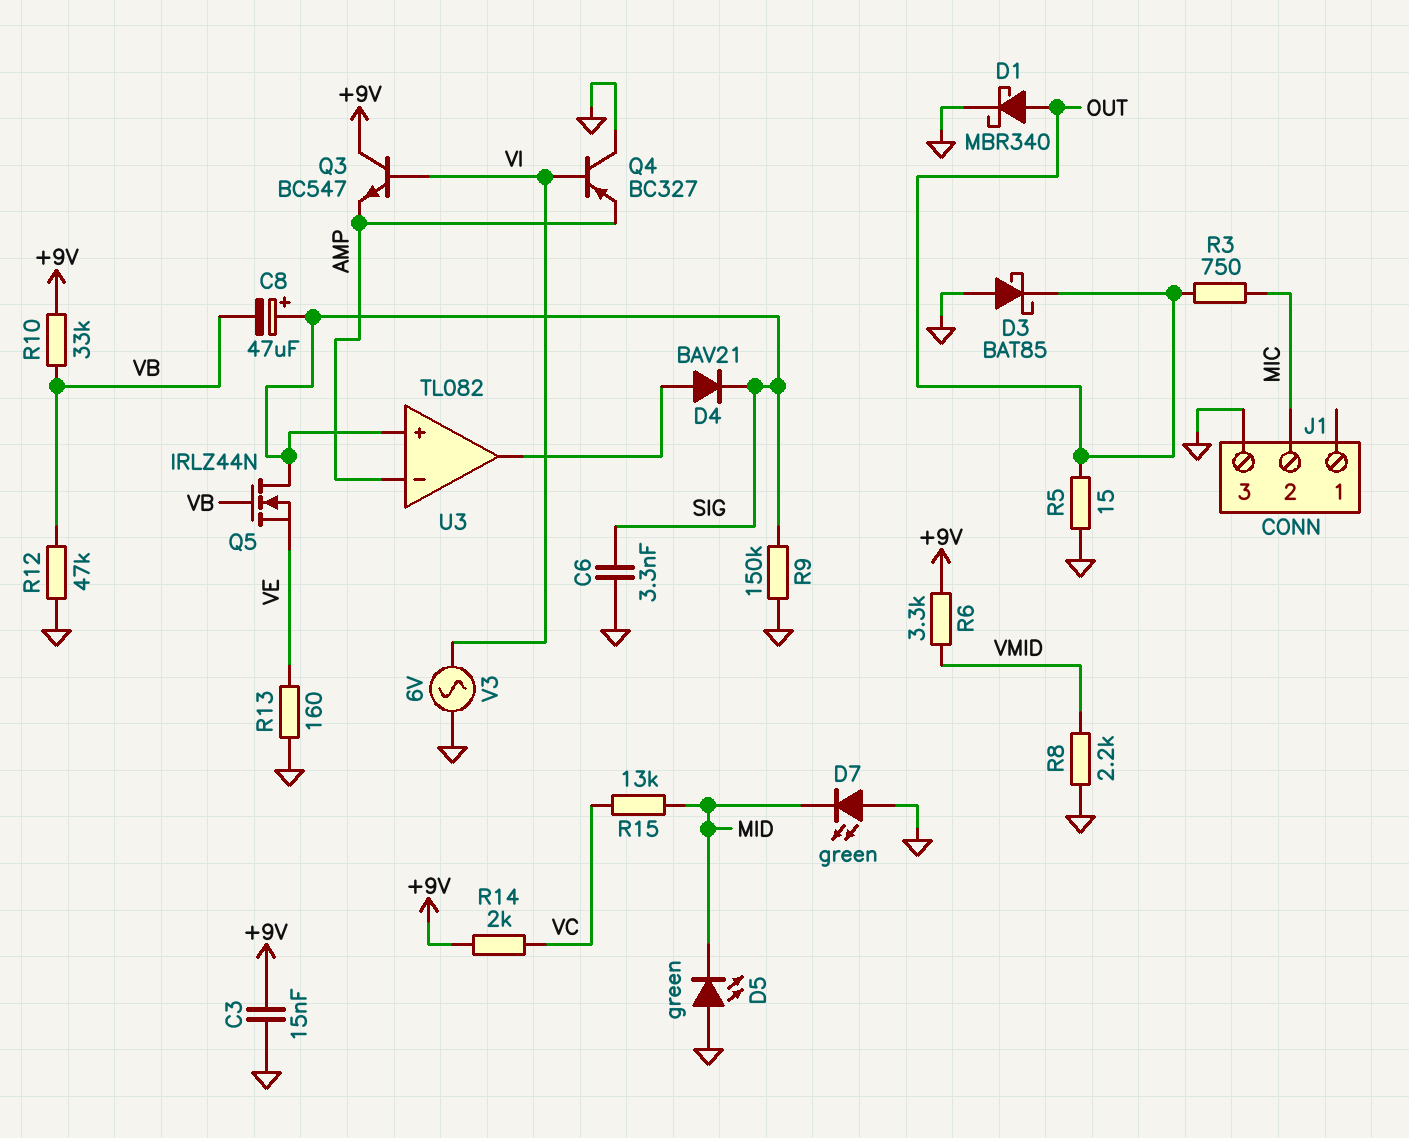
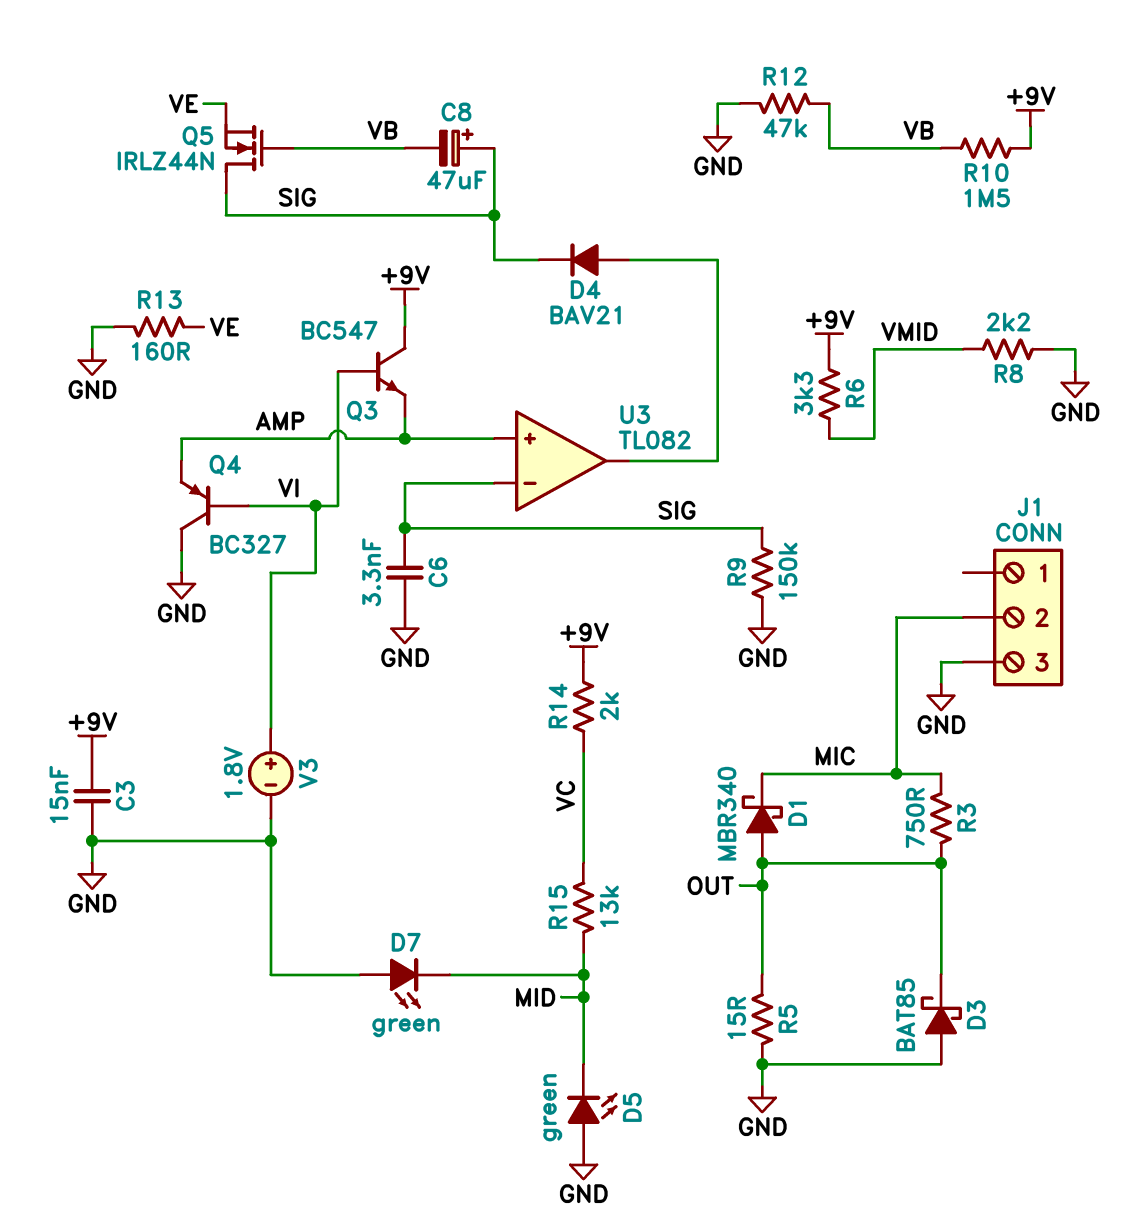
D1: schottky MBR340 (A OUT, K GND) -> schottky MBR340 (A OUT, K MIC)
R10: 33k (+9V, VB) -> 1.5M (+9V, VB)
U3 pin in+: SIG -> AMP
U3 pin in-: AMP -> SIG
V3: AC 6V (GND, VI) -> 1.8V (plus VI, minus GND)

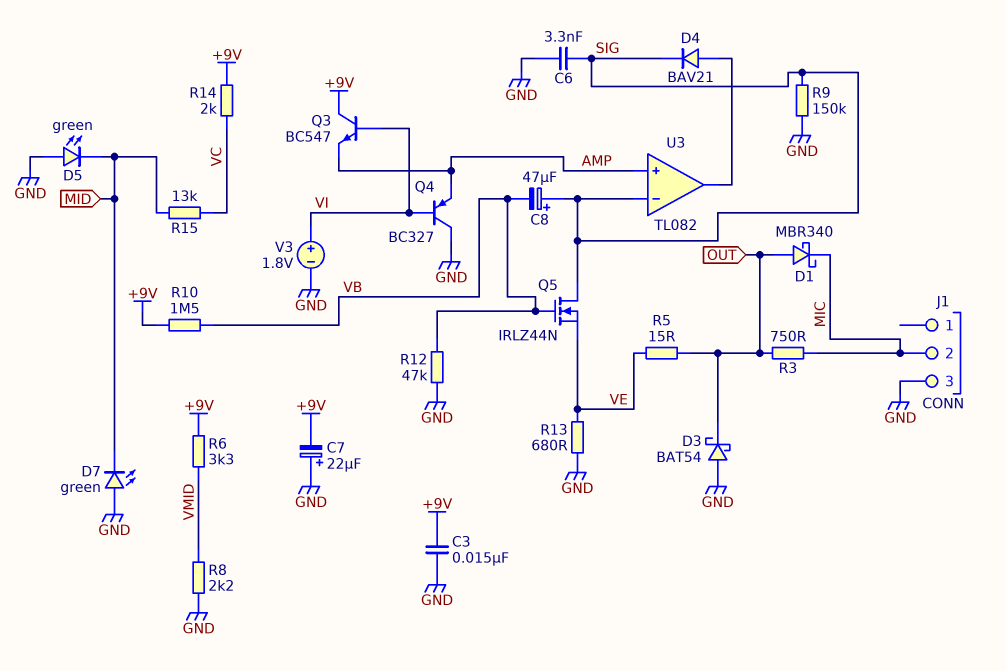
C7: none -> 22uF (plus GND, minus +9V)
D3: schottky BAT85 (A GND, K OUT) -> schottky BAT54 (A GND, K OUT)
R5: 15 (GND, OUT) -> 15 (OUT, VE)
R13: 160 (GND, VE) -> 680 (GND, VE)

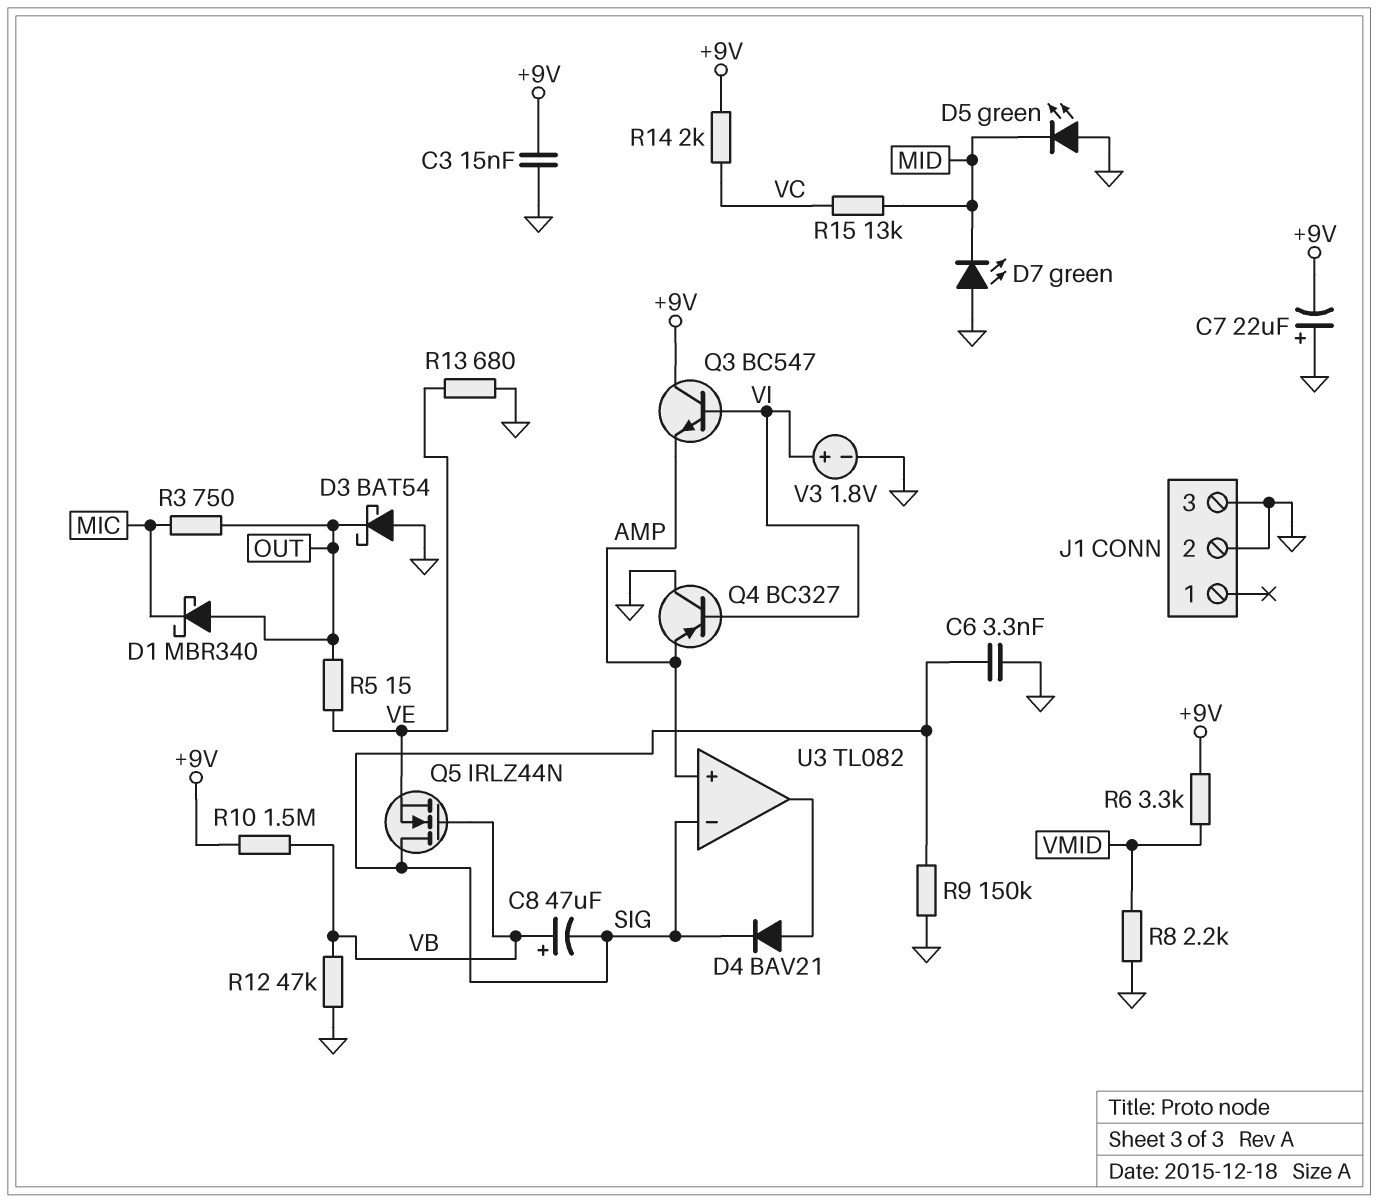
C8: 47uF (plus SIG, minus VB) -> 47uF (plus VB, minus SIG)
J1 pin 2: MIC -> GND

